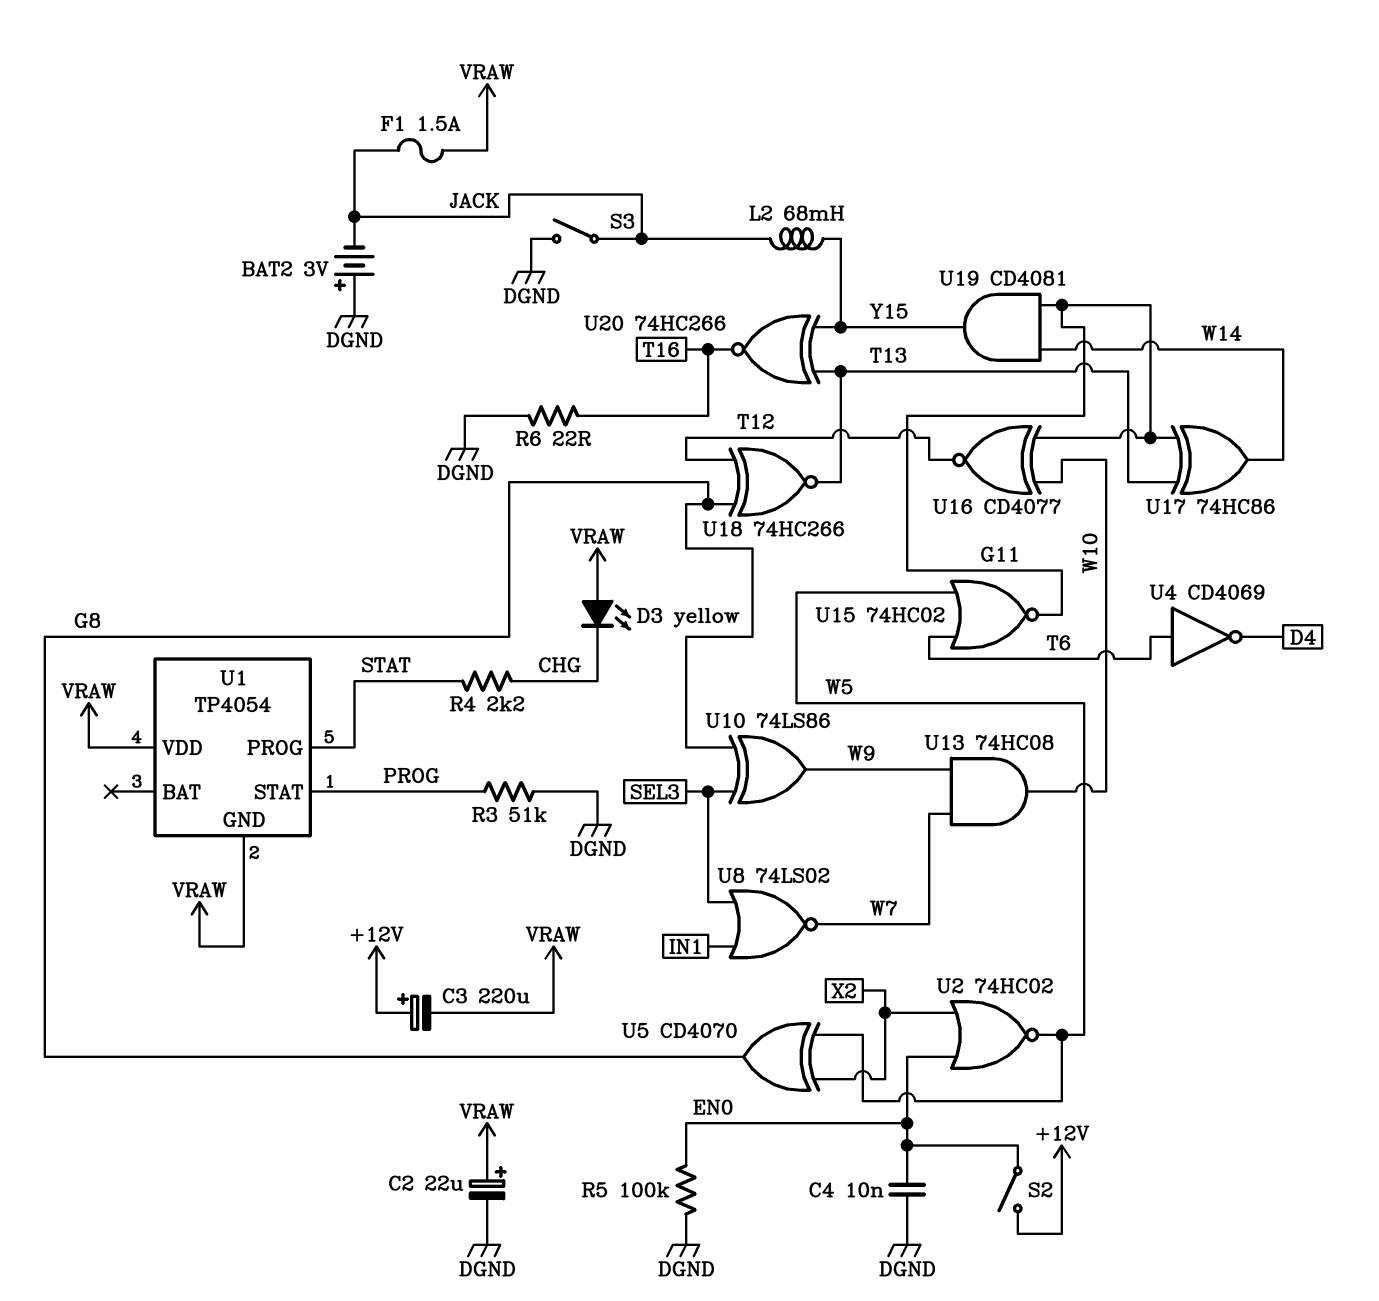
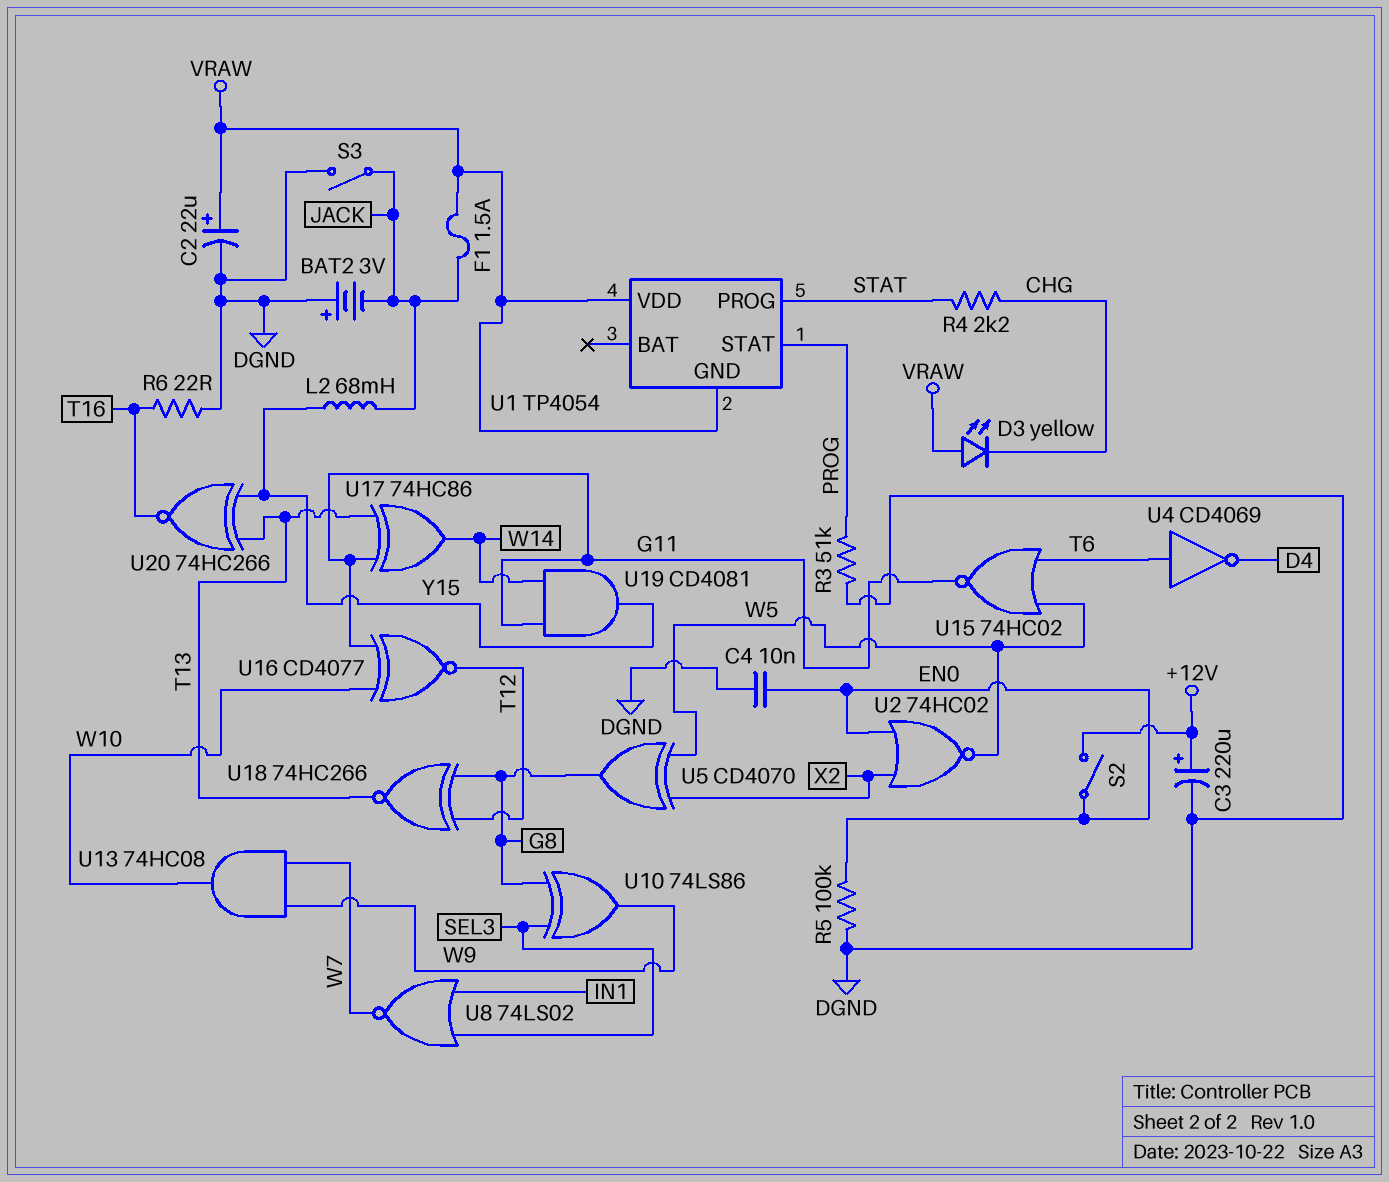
C3: 220uF (plus +12V, minus VRAW) -> 220uF (plus +12V, minus DGND)

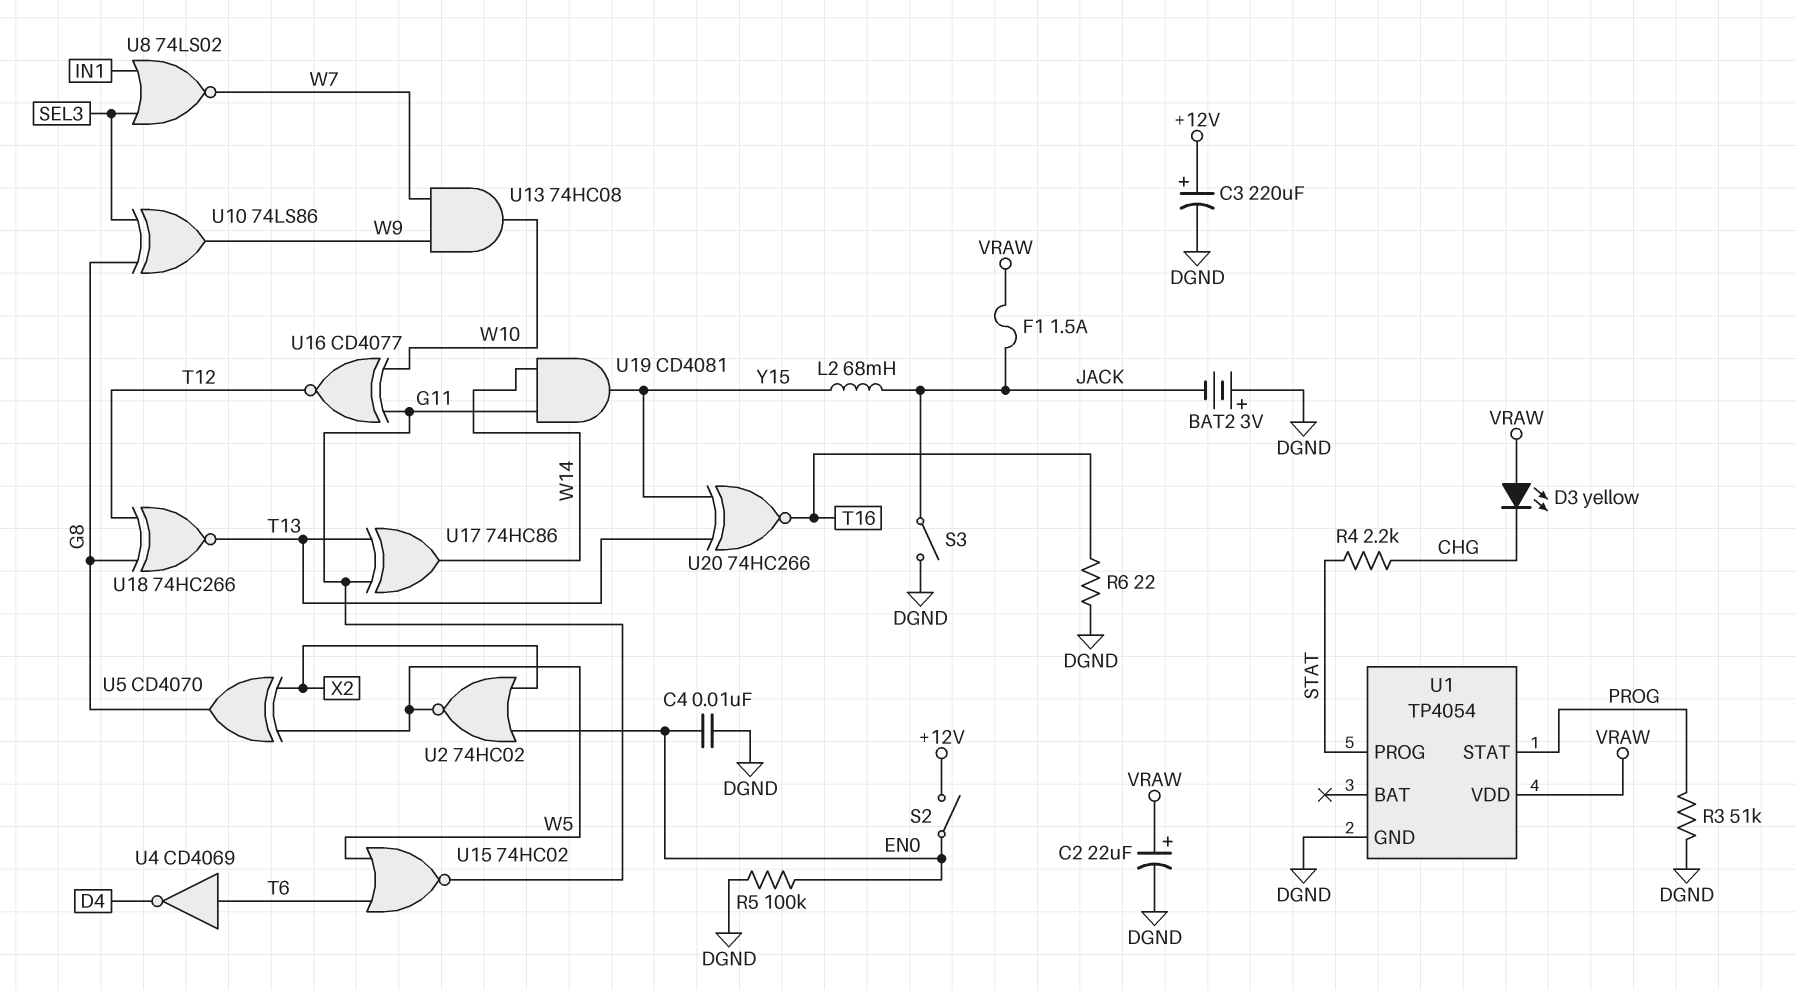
U1 pin GND: VRAW -> DGND

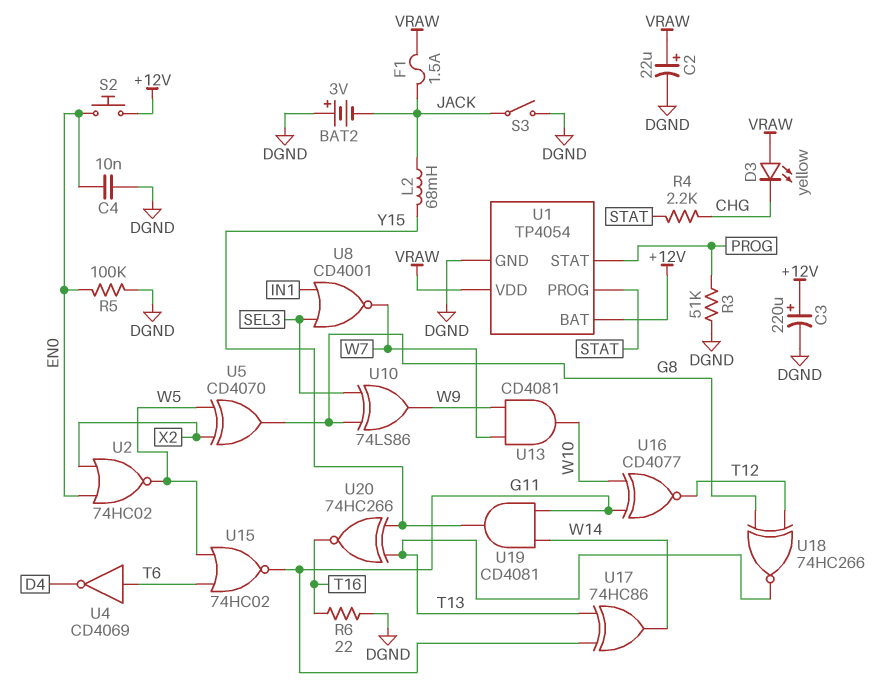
S2: switch (+12V, EN0) -> button (+12V, EN0)
U1 pin BAT: none -> +12V
U8: NOR 74LS02 (in IN1, in SEL3, out W7) -> NOR CD4001 (in IN1, in SEL3, out W7)
U13: AND 74HC08 (in W7, in W9, out W10) -> AND CD4081 (in W7, in W9, out W10)

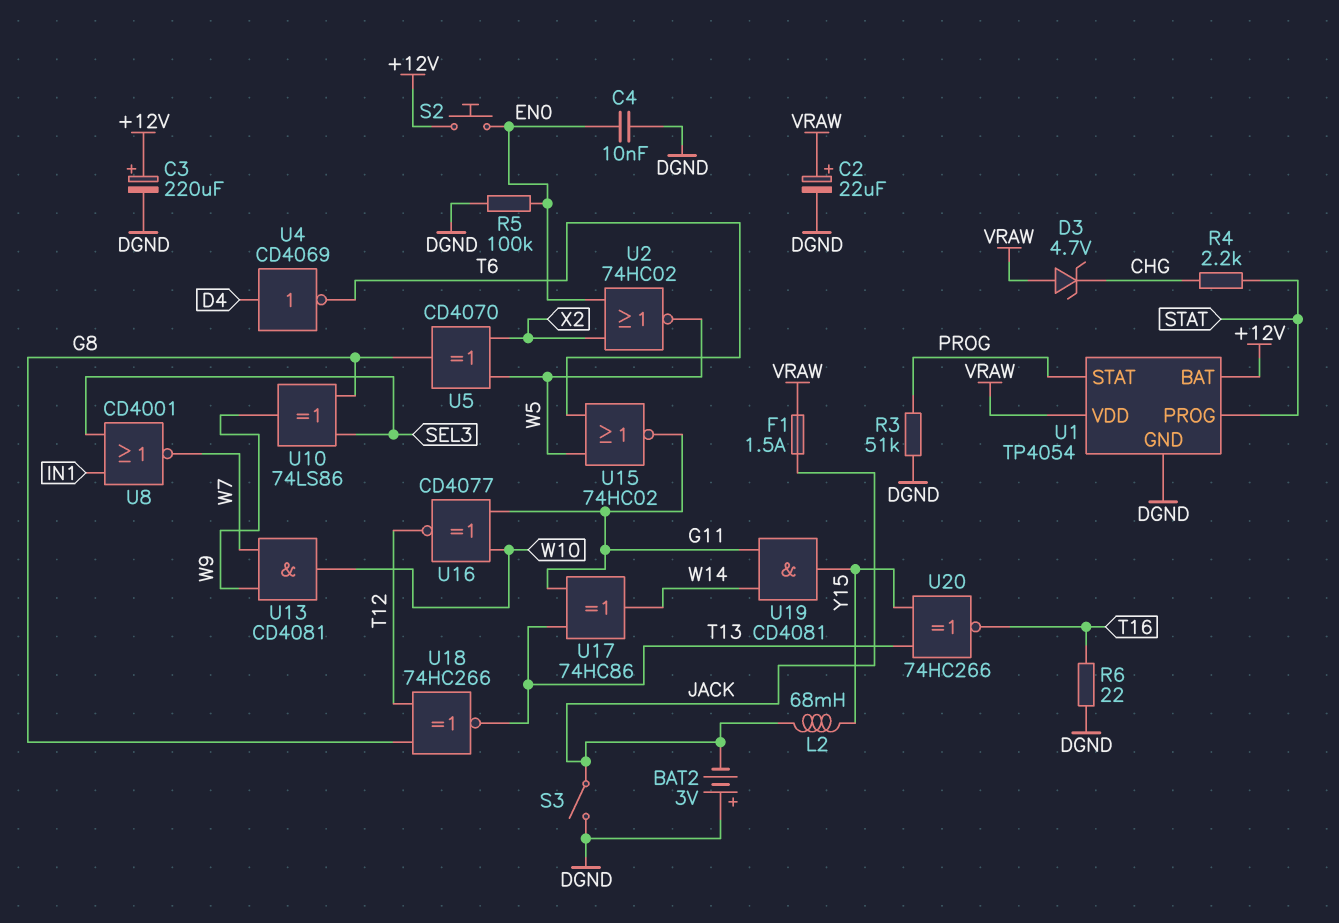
D3: LED yellow (A VRAW, K CHG) -> zener 4.7V (A VRAW, K CHG)
U4: NOT CD4069 (in T6, out D4) -> NOT CD4069 (in D4, out T6)

